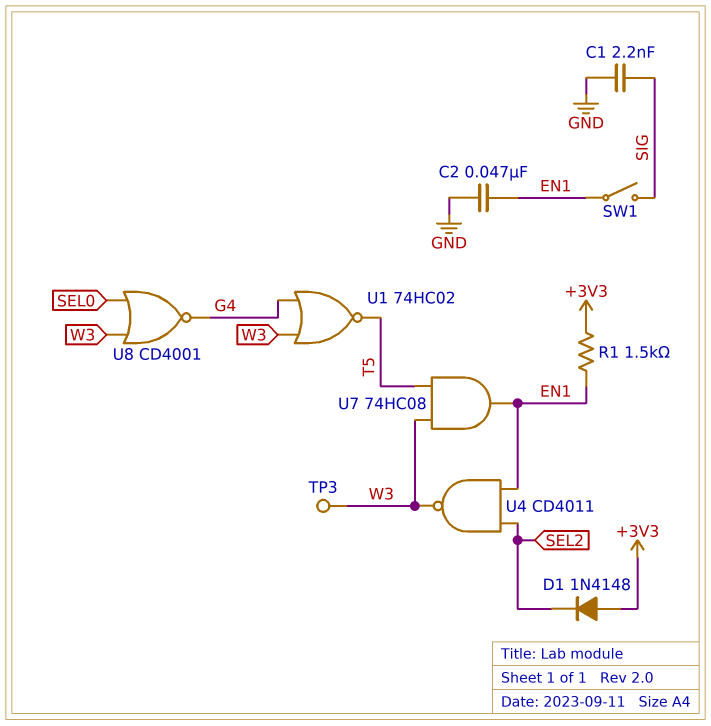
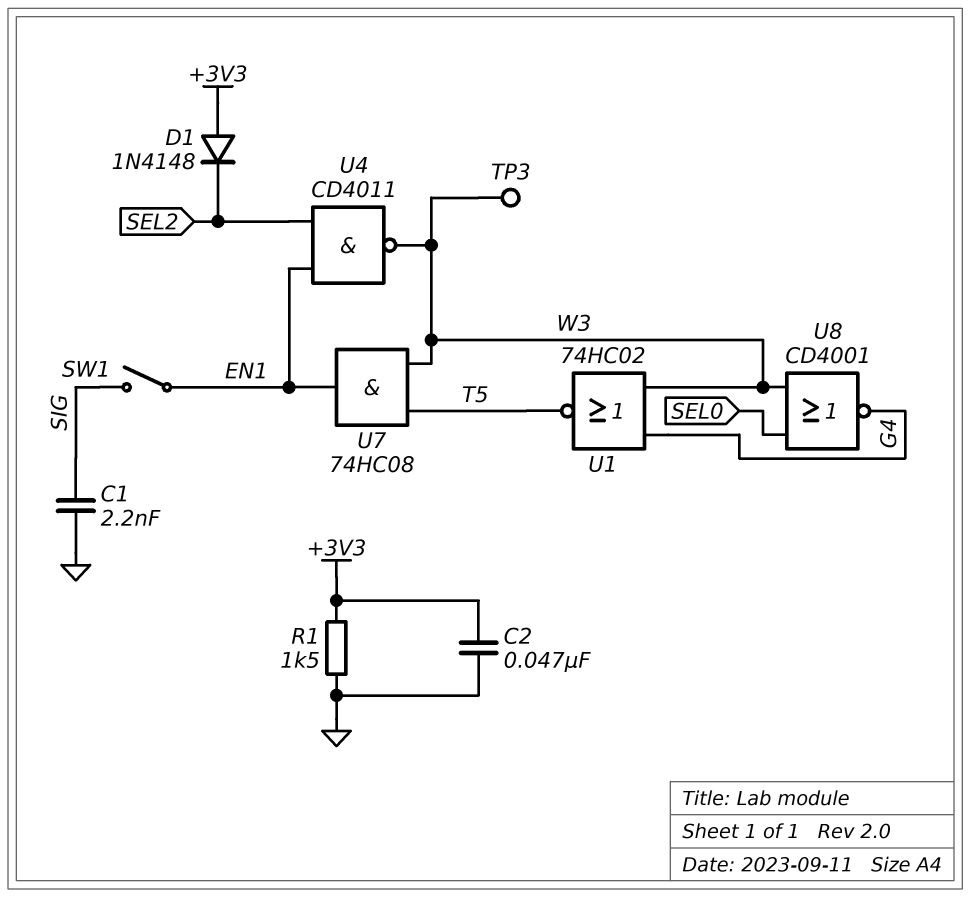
C2: 47nF (EN1, GND) -> 47nF (+3V3, GND)
R1: 1.5k (+3V3, EN1) -> 1.5k (+3V3, GND)

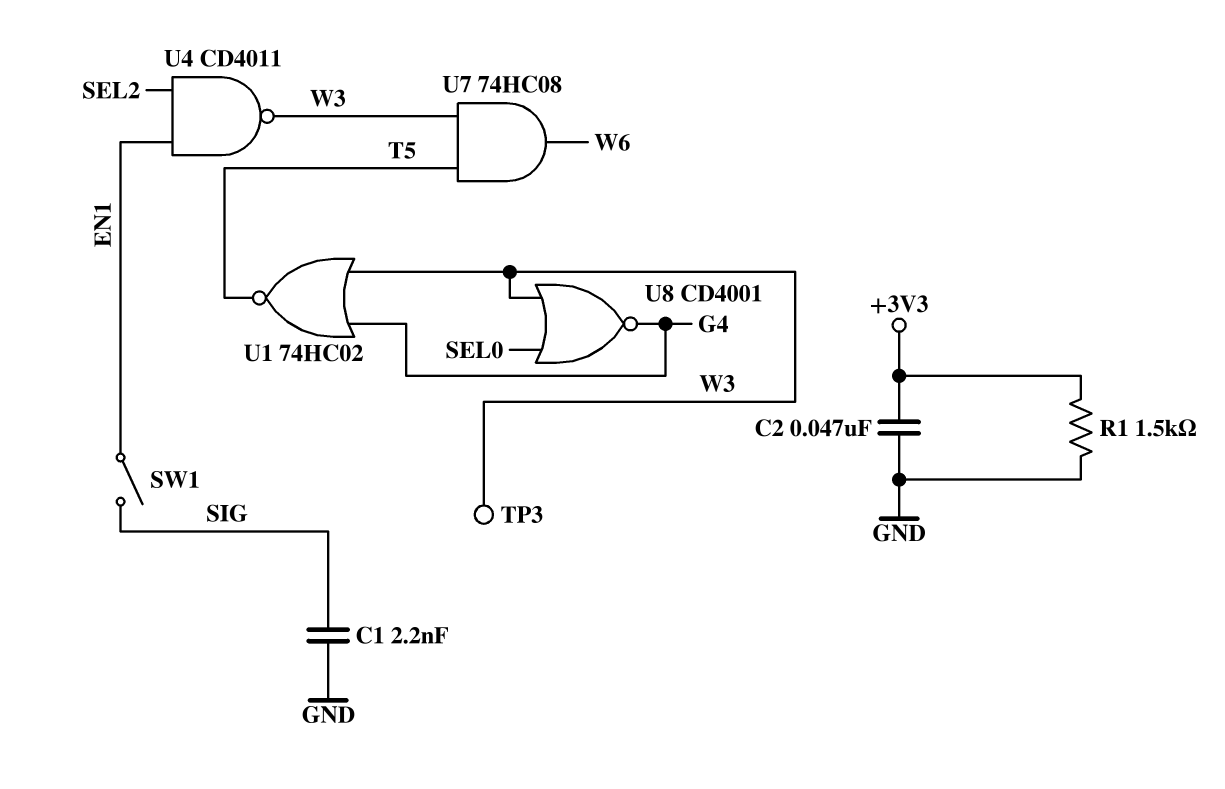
D1: diode 1N4148 (A +3V3, K SEL2) -> none
U7: AND 74HC08 (in T5, in W3, out EN1) -> AND 74HC08 (in T5, in W3, out W6)

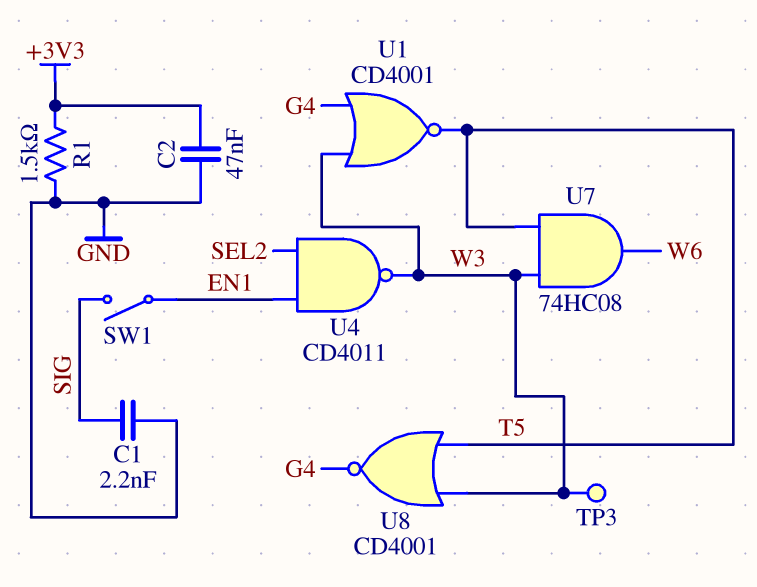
U1: NOR 74HC02 (in G4, in W3, out T5) -> NOR CD4001 (in G4, in W3, out T5)
U8: NOR CD4001 (in SEL0, in W3, out G4) -> NOR CD4001 (in T5, in W3, out G4)

